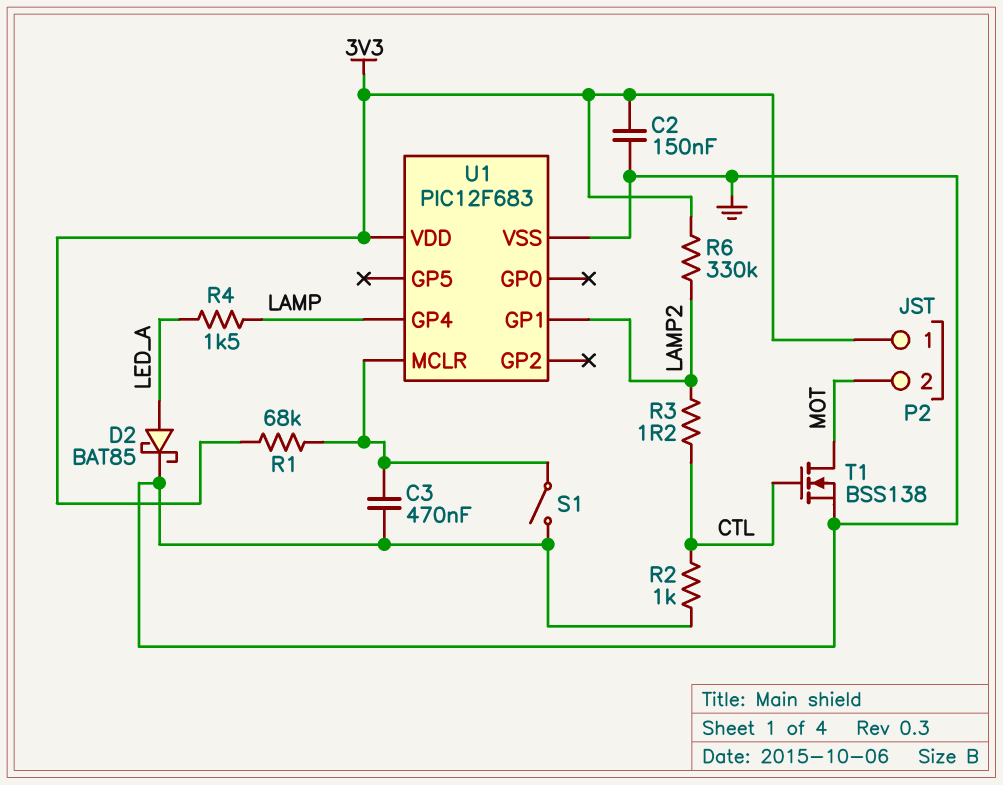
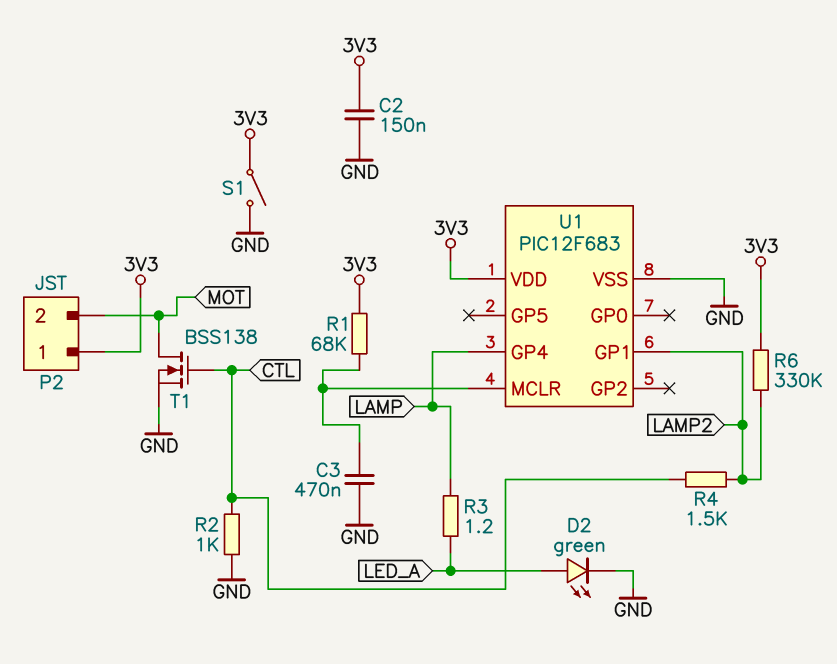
D2: schottky BAT85 (A LED_A, K GND) -> LED green (A LED_A, K GND)
R3: 1.2 (CTL, LAMP2) -> 1.2 (LAMP, LED_A)
R4: 1.5k (LAMP, LED_A) -> 1.5k (CTL, LAMP2)
S1: switch (GND, U1/MCLR) -> switch (3V3, GND)

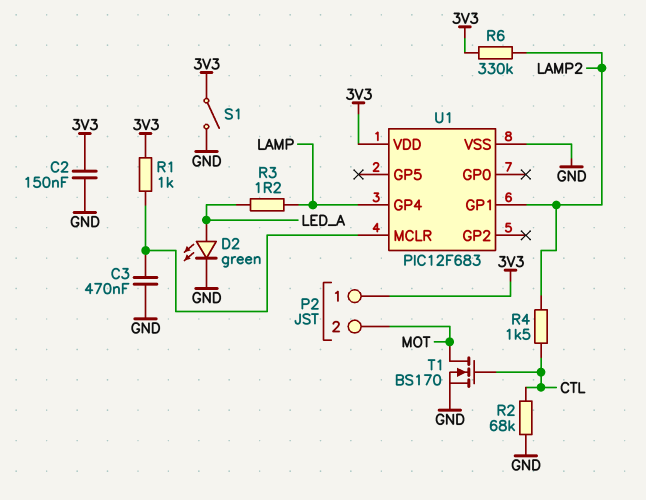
R1: 68k (3V3, U1/MCLR) -> 1k (3V3, U1/MCLR)
R2: 1k (CTL, GND) -> 68k (CTL, GND)
T1: NMOS BSS138 (G CTL, D MOT, S GND) -> NMOS BS170 (G CTL, D MOT, S GND)

